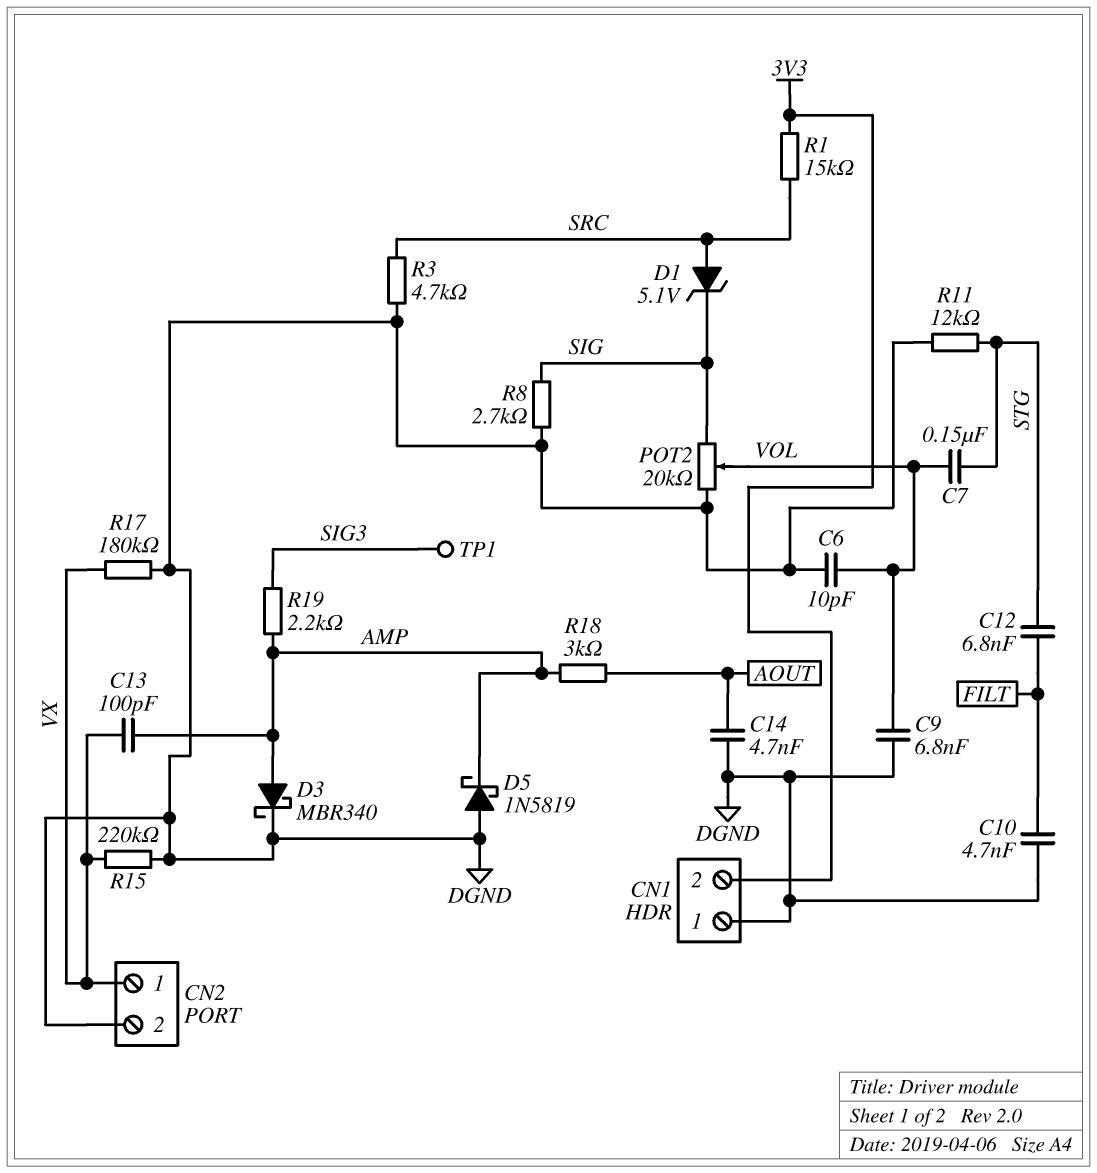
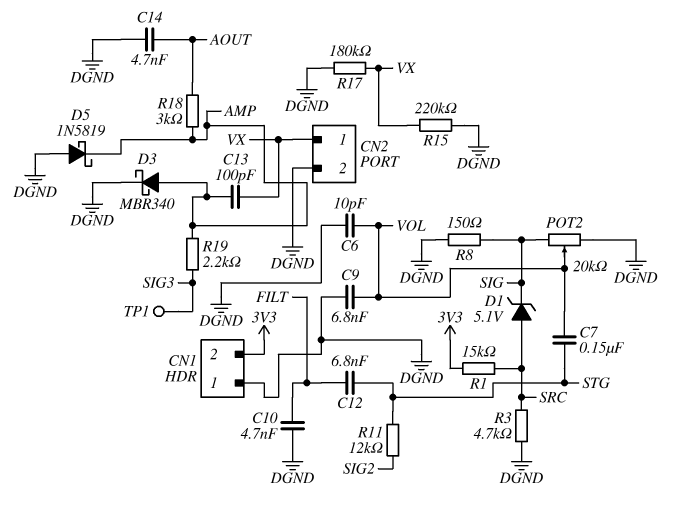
R8: 2.7k (DGND, SIG) -> 150 (DGND, SIG)
R11: 12k (DGND, STG) -> 12k (SIG2, STG)

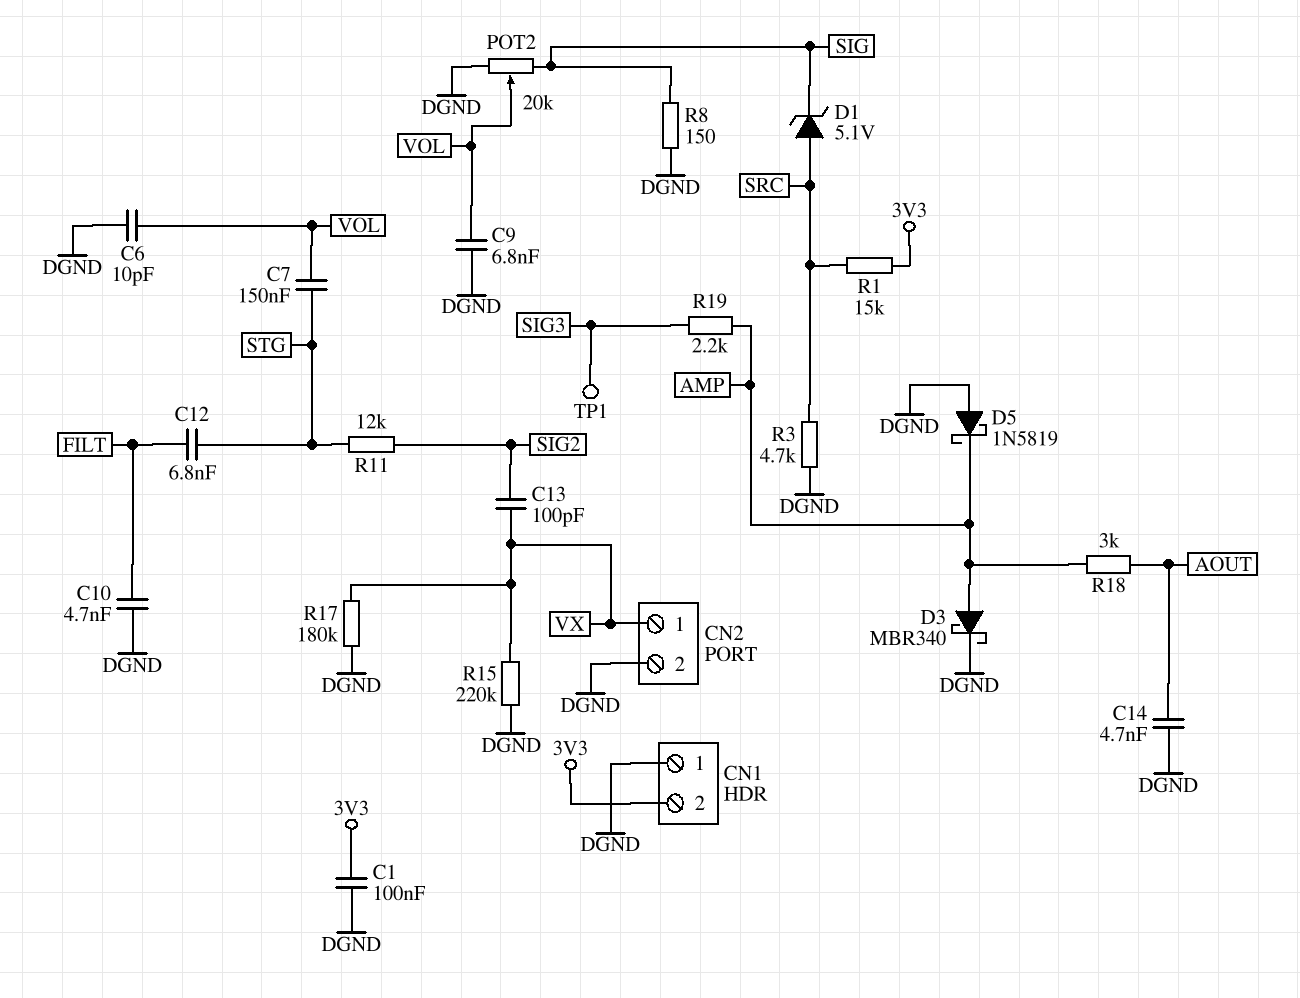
C1: none -> 100nF (3V3, DGND)
C13: 100pF (AMP, VX) -> 100pF (SIG2, VX)

